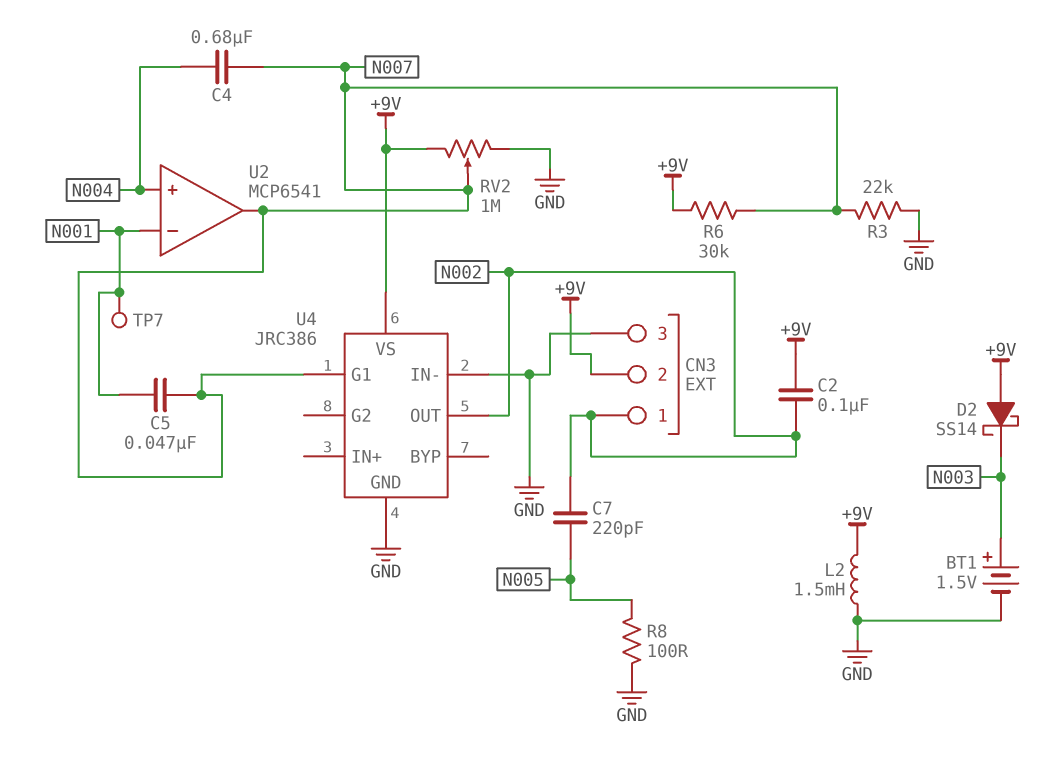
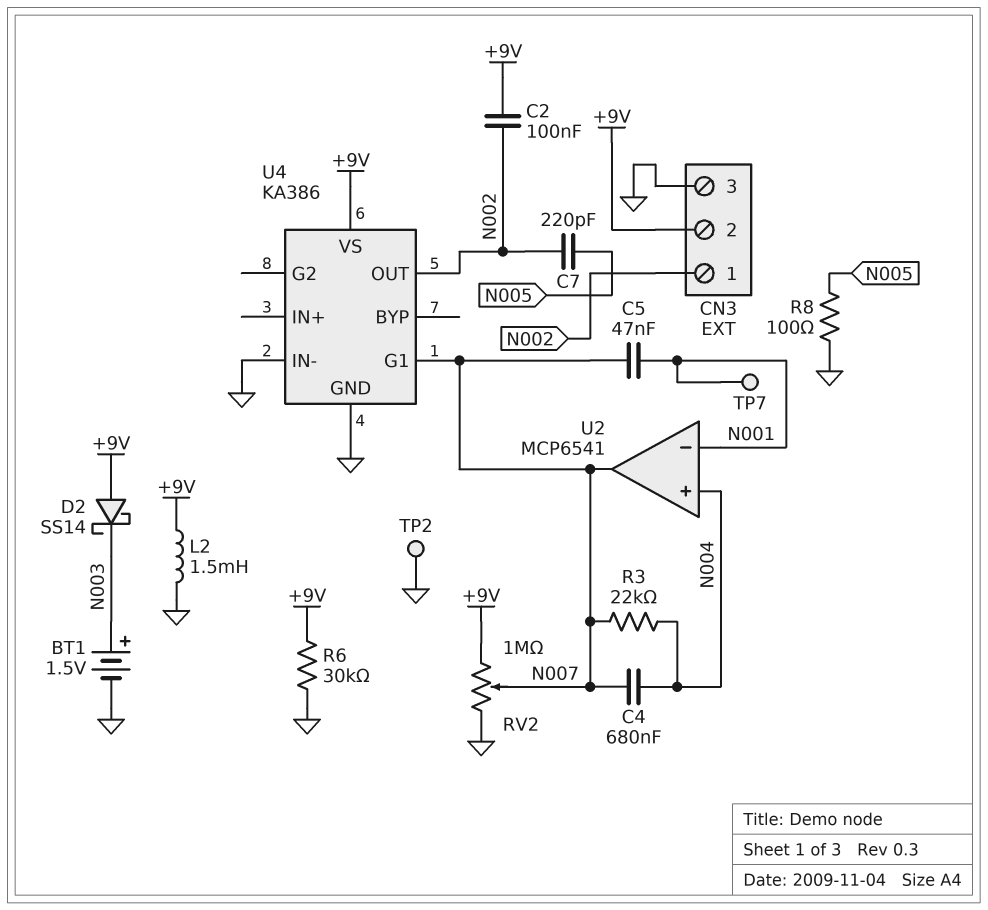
R3: 22k (GND, N007) -> 22k (N004, N007)
R6: 30k (+9V, N007) -> 30k (+9V, GND)
TP2: none -> test point (GND)
U4: JRC386 -> KA386

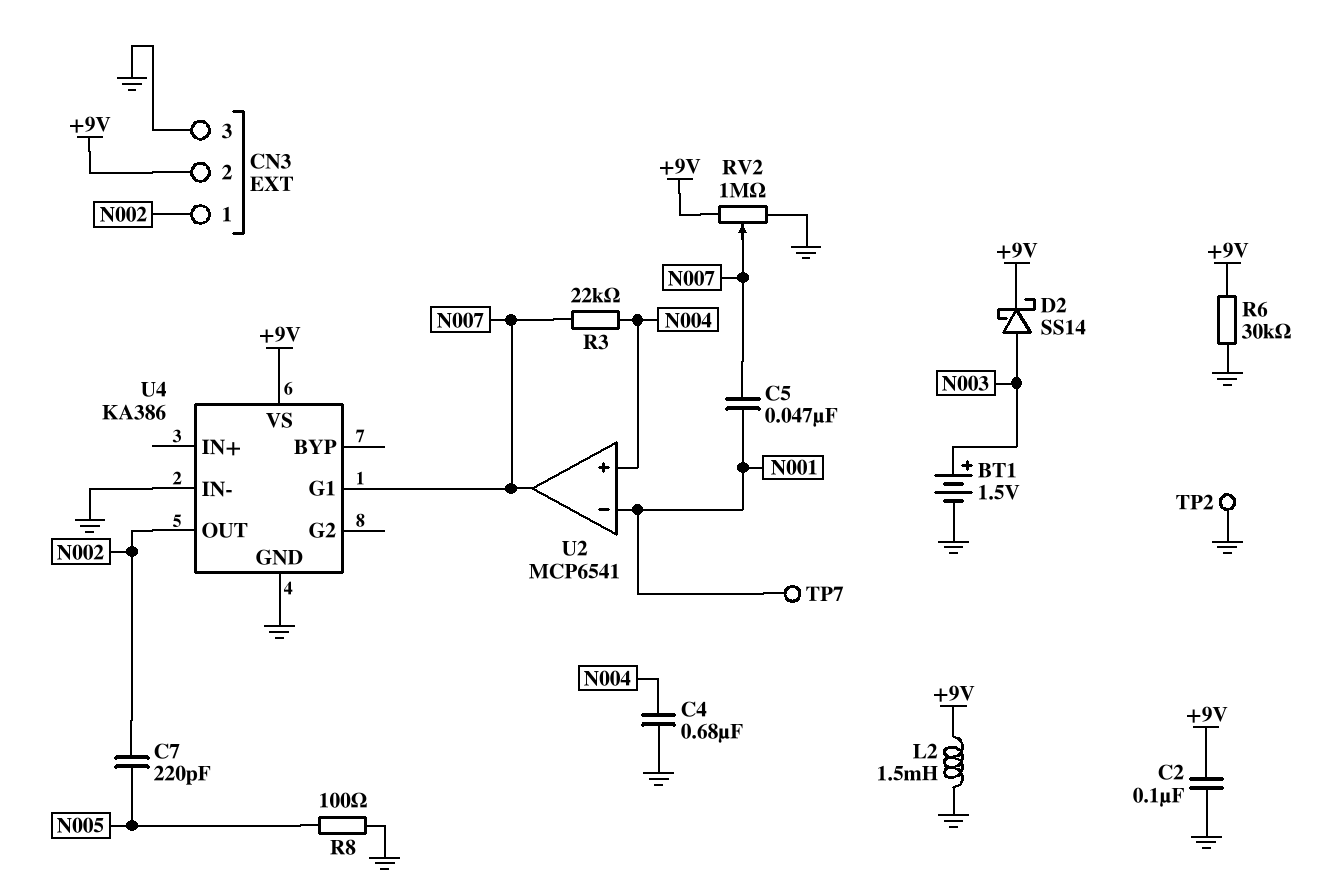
C2: 100nF (+9V, N002) -> 100nF (+9V, GND)
C4: 680nF (N004, N007) -> 680nF (GND, N004)
D2: schottky SS14 (A +9V, K N003) -> schottky SS14 (A N003, K +9V)

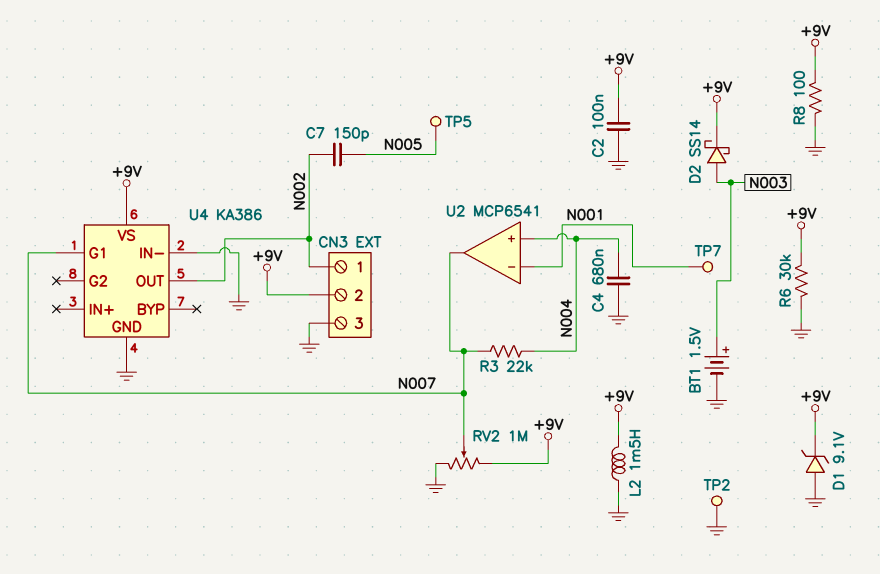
C5: 47nF (N001, N007) -> none
C7: 220pF (N002, N005) -> 150pF (N002, N005)
D1: none -> zener 9.1V (A GND, K +9V)
R8: 100 (GND, N005) -> 100 (+9V, GND)
TP5: none -> test point (N005)

